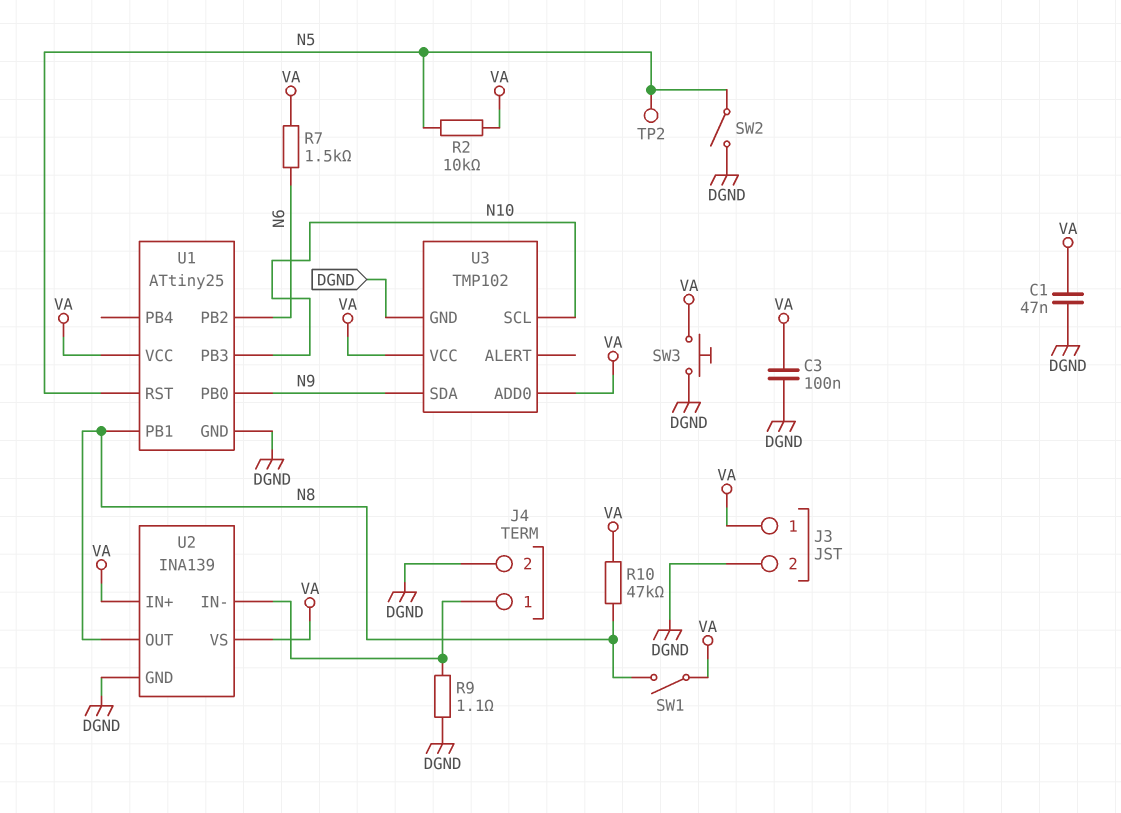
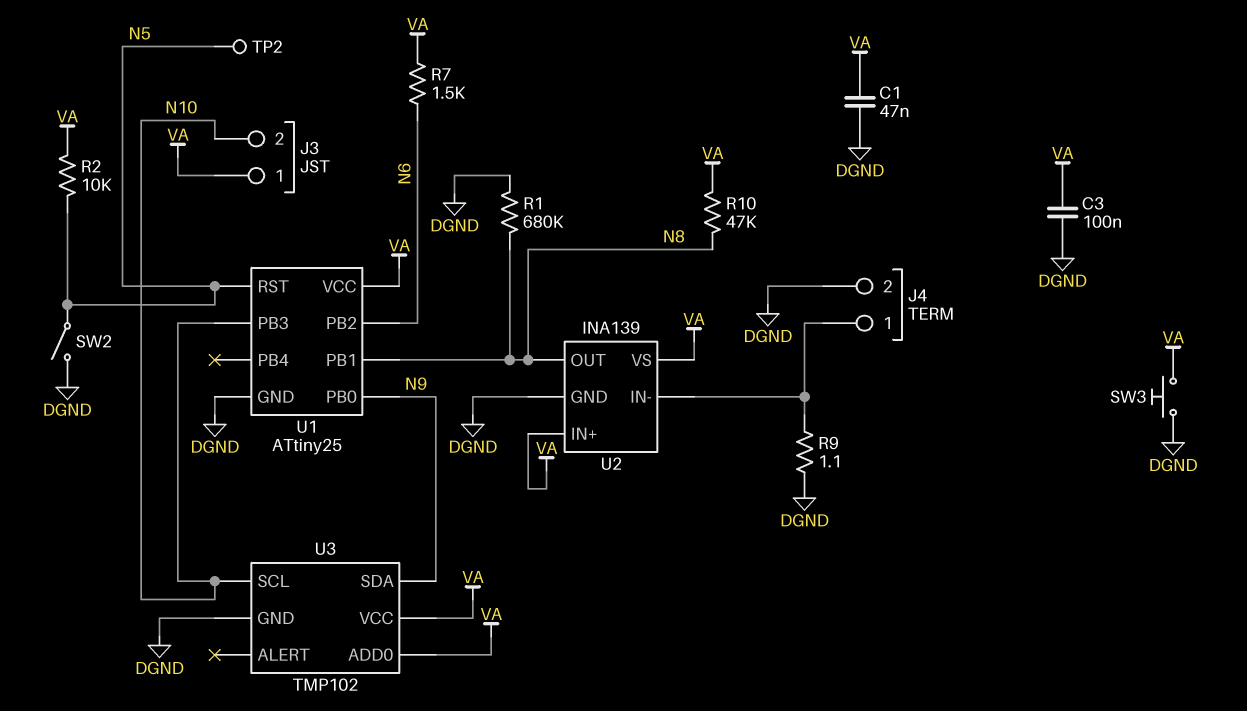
J3 pin 2: DGND -> N10
R1: none -> 680k (DGND, N8)
SW1: switch (N8, VA) -> none

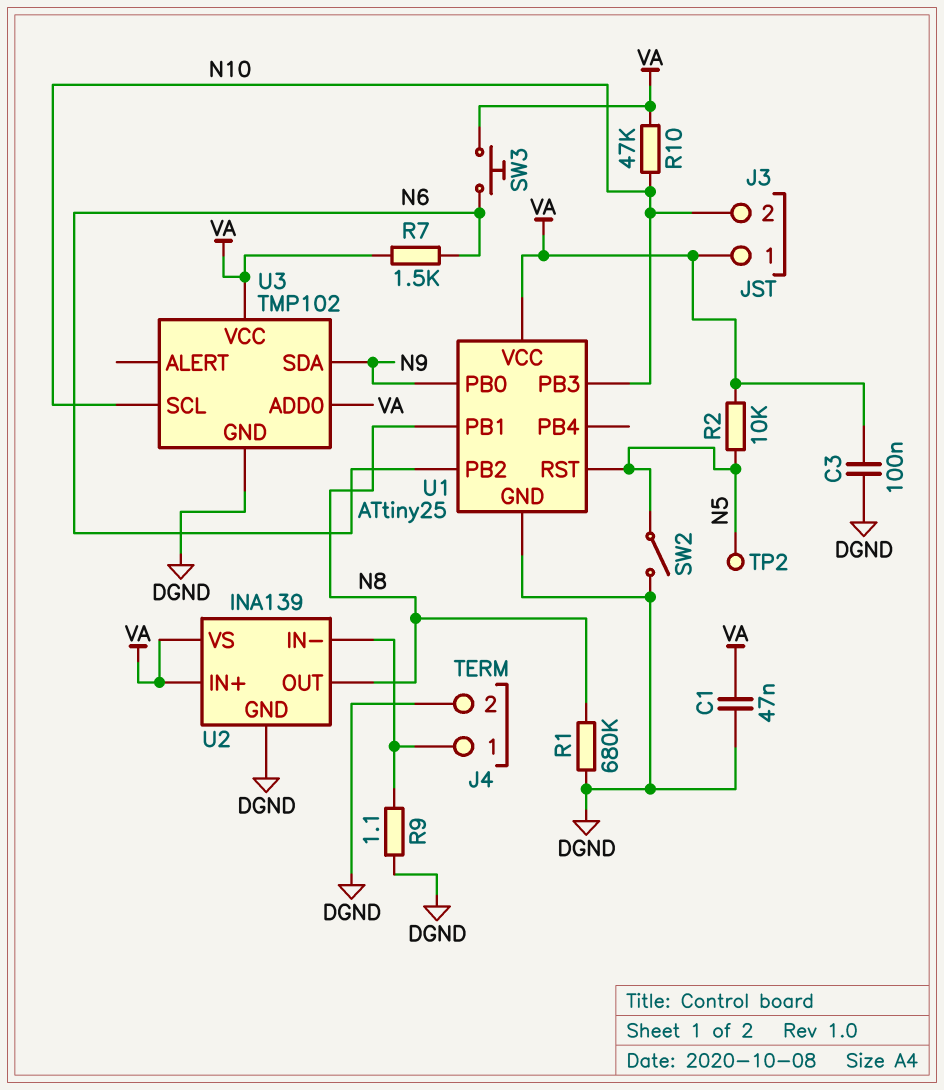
R10: 47k (N8, VA) -> 47k (N10, VA)
SW3: button (DGND, VA) -> button (N6, VA)

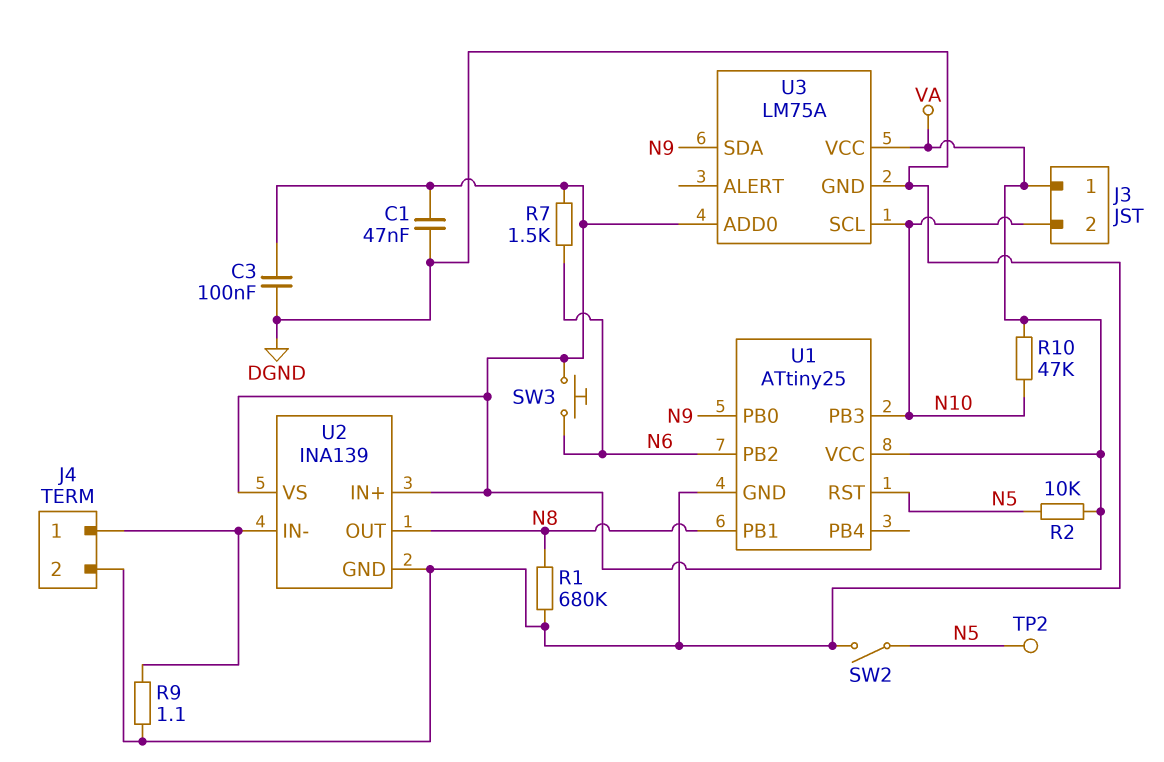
U3: TMP102 -> LM75A

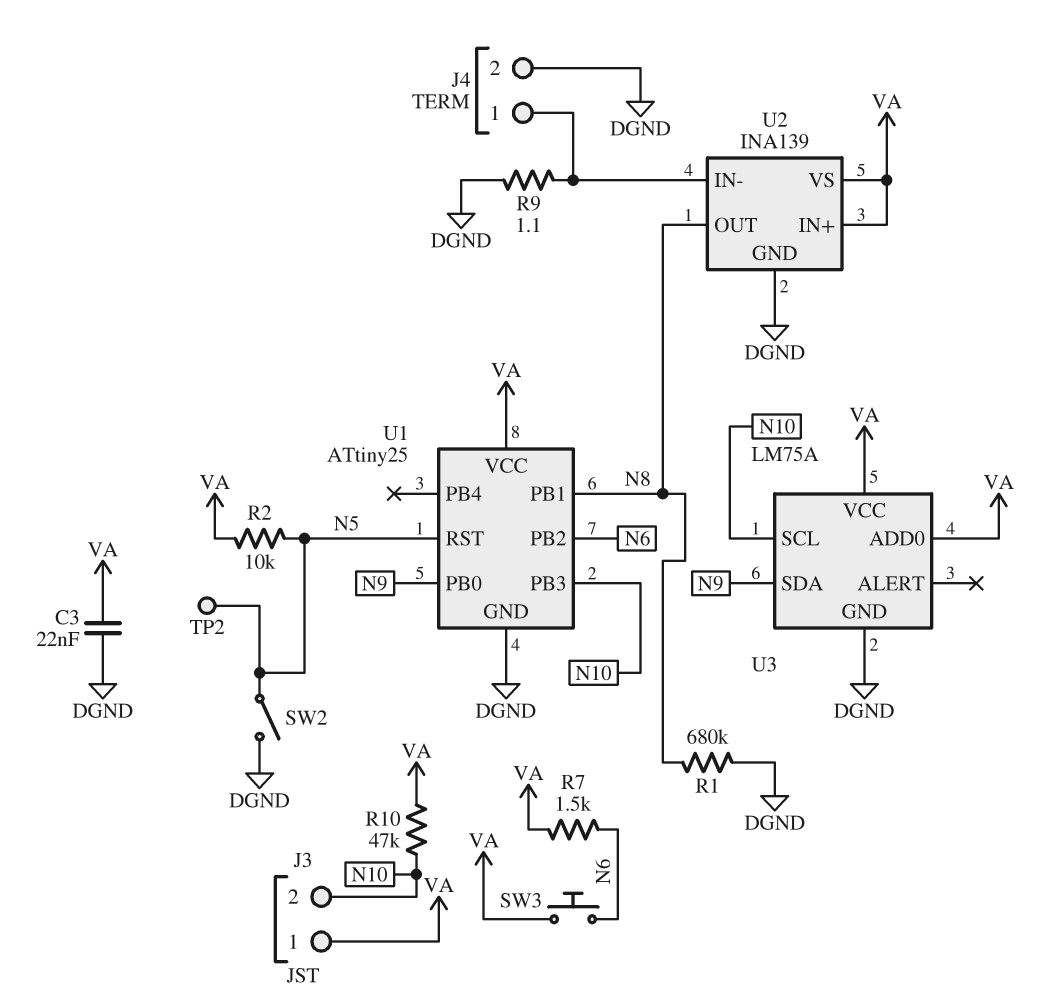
C1: 47nF (DGND, VA) -> none
C3: 100nF (DGND, VA) -> 22nF (DGND, VA)

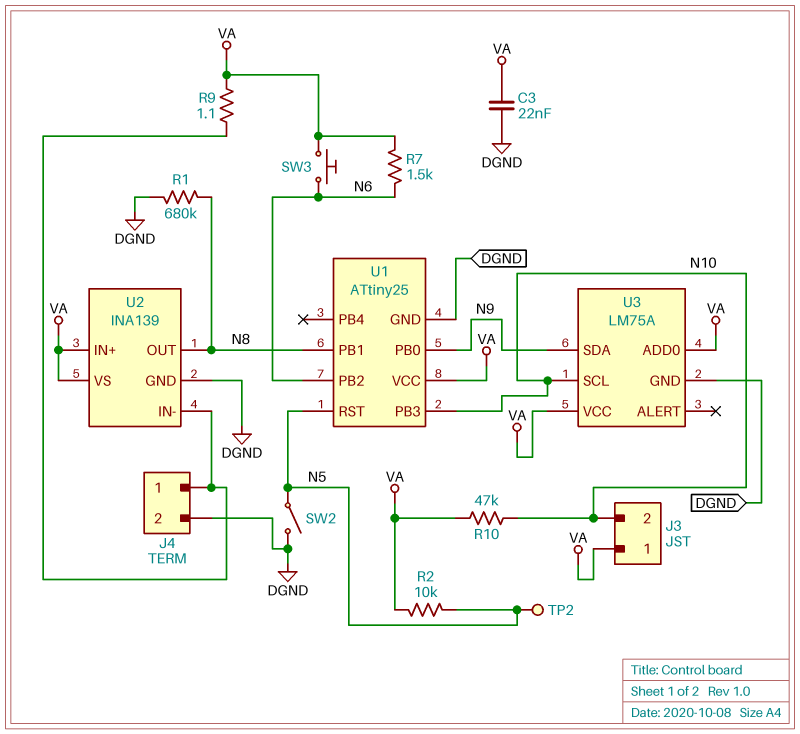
R9: 1.1 (DGND, J4/1) -> 1.1 (J4/1, VA)

